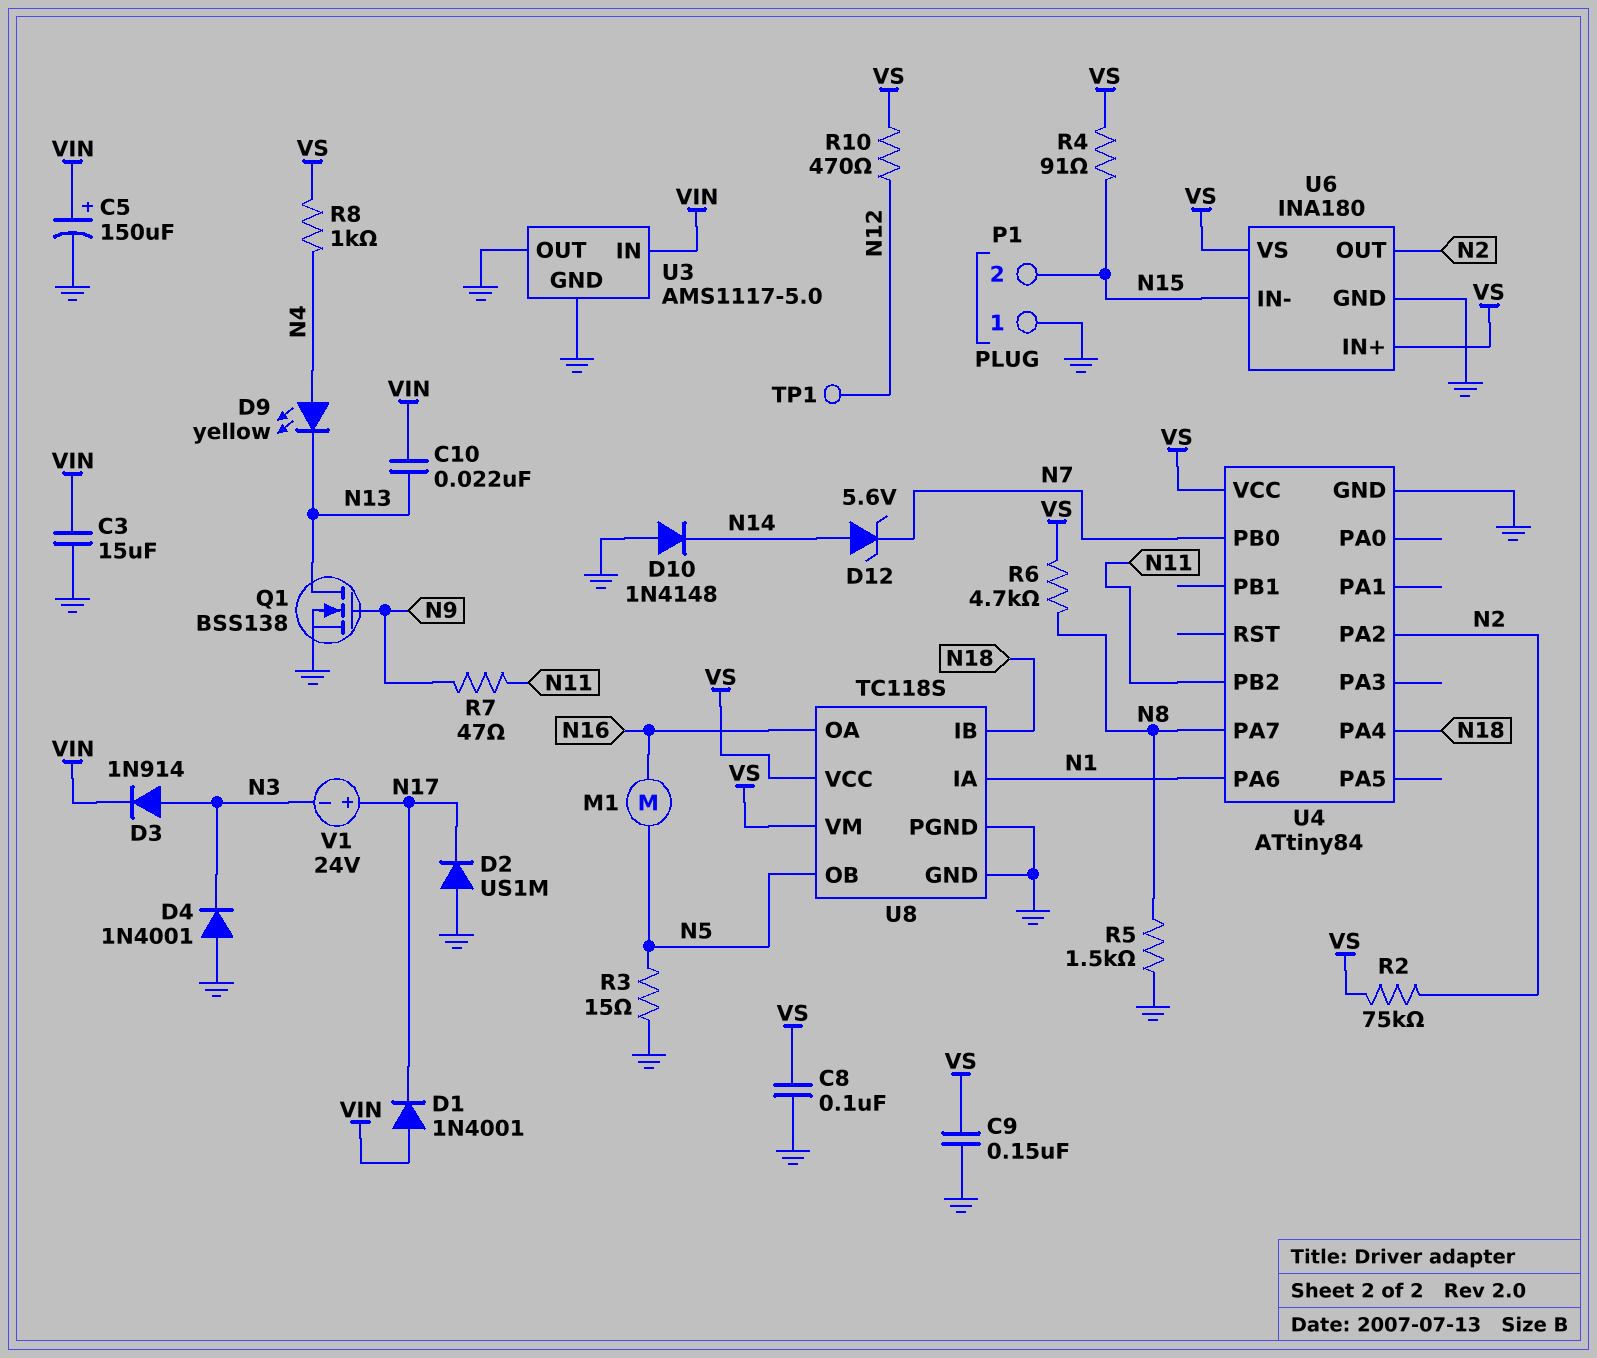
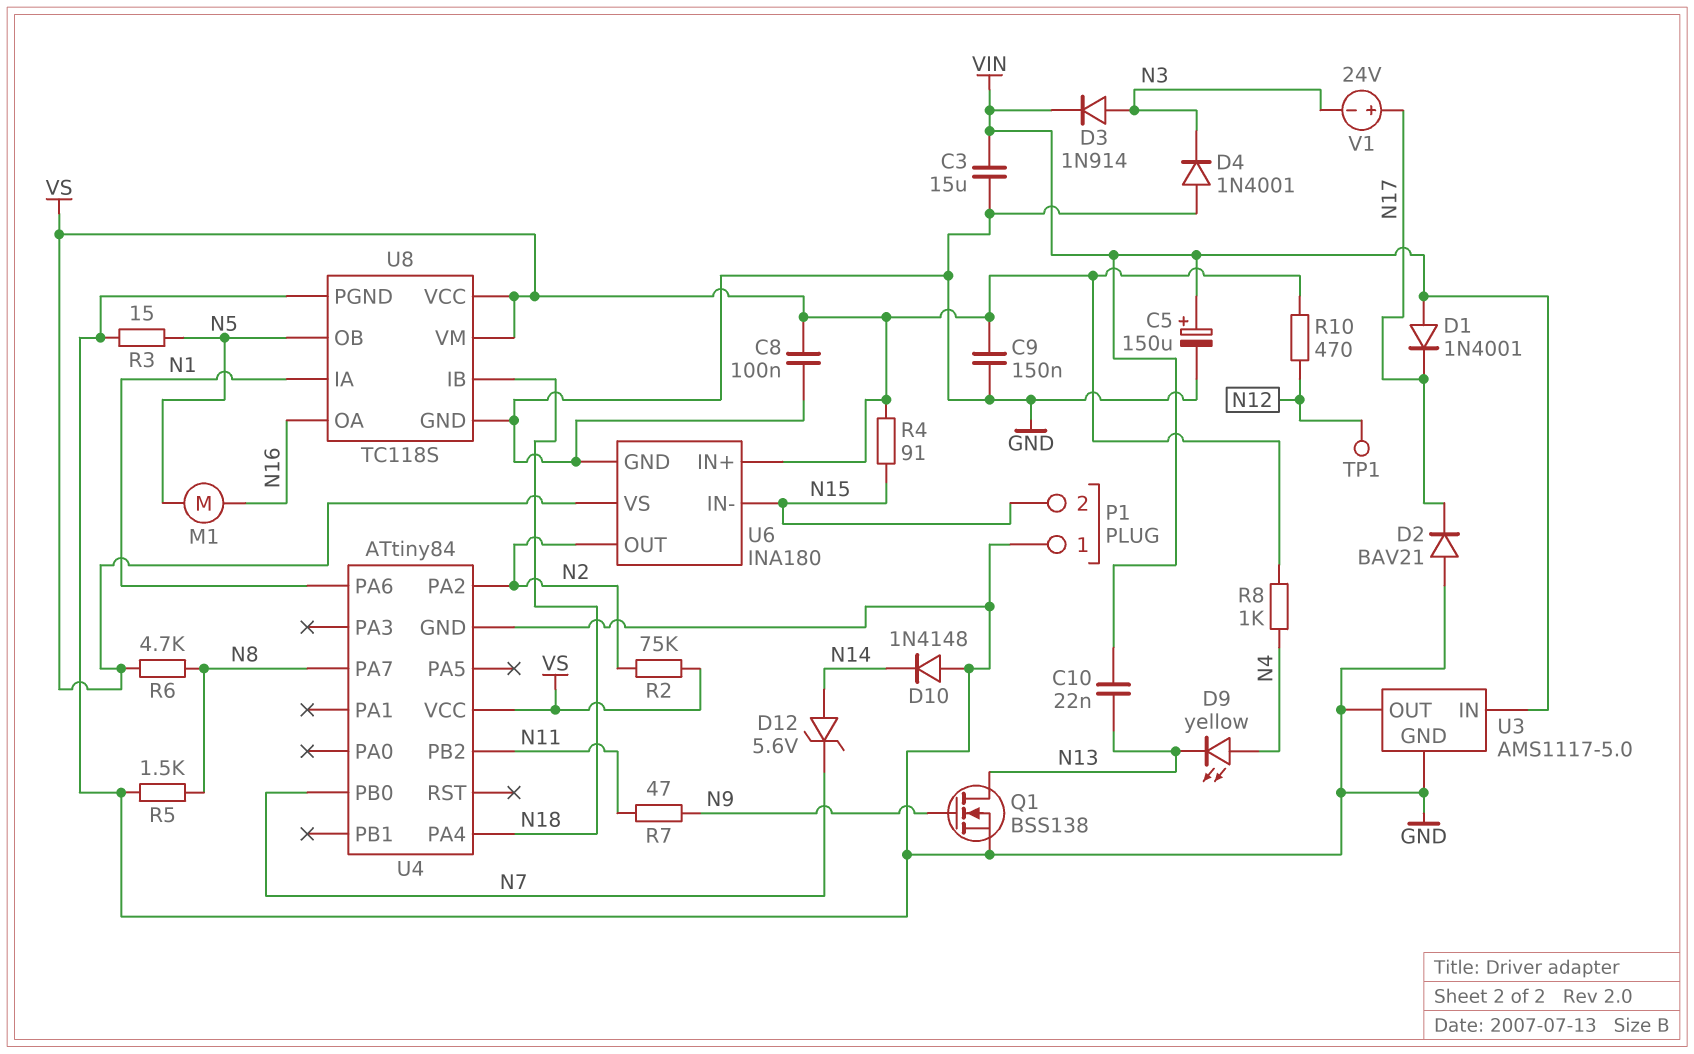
D2: diode US1M (A GND, K N17) -> diode BAV21 (A GND, K N17)

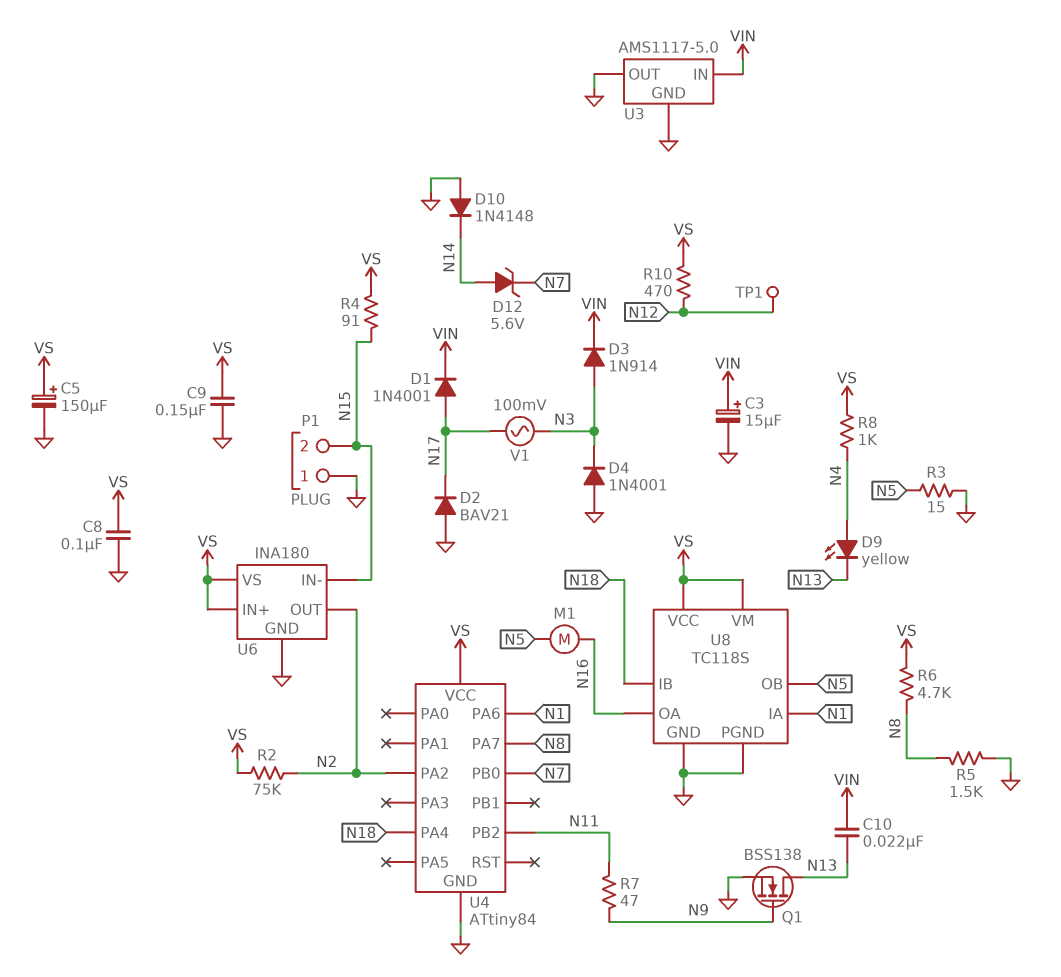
C3: 15uF (GND, VIN) -> 15uF (plus VIN, minus GND)
C5: 150uF (plus VIN, minus GND) -> 150uF (plus VS, minus GND)
D1: diode 1N4001 (A VIN, K N17) -> diode 1N4001 (A N17, K VIN)
V1: 24V (plus N17, minus N3) -> AC 100mV (N3, N17)

